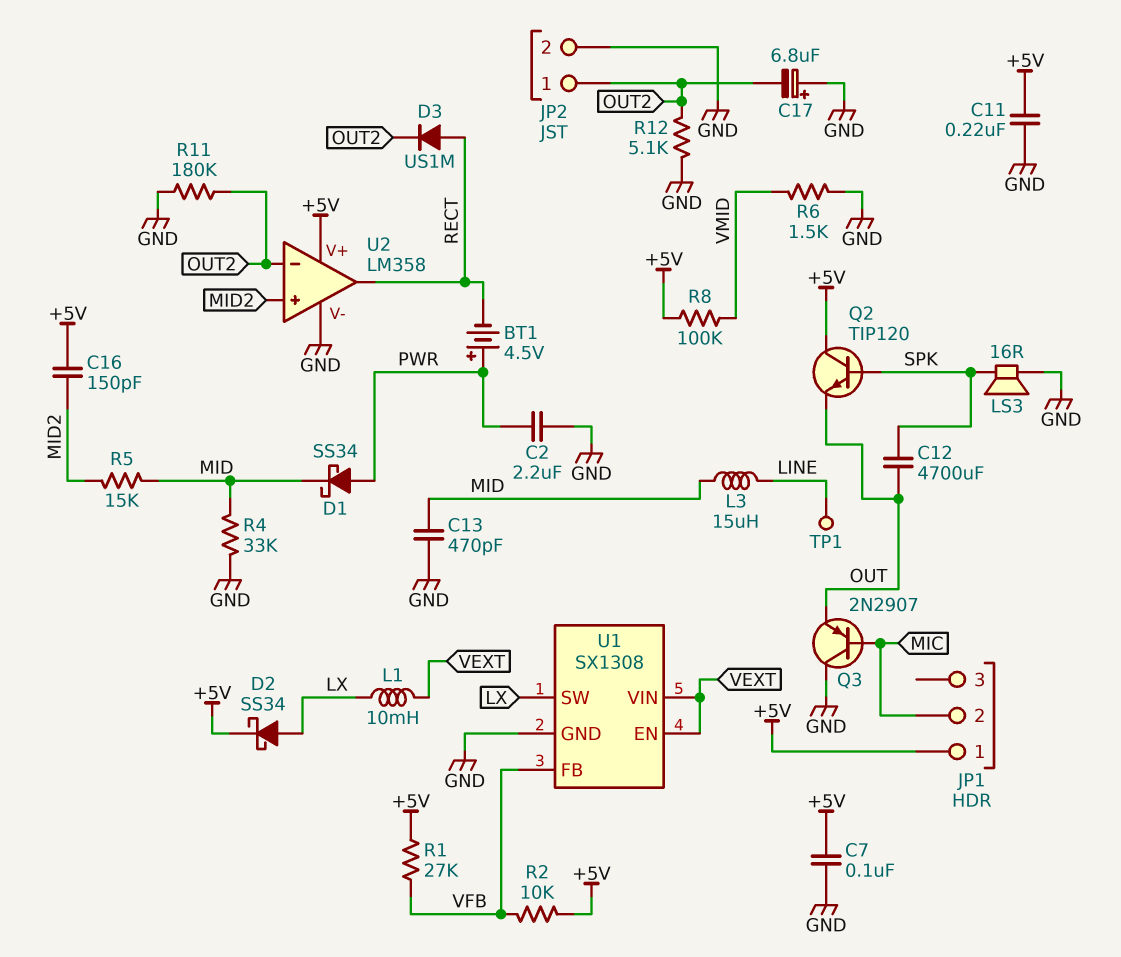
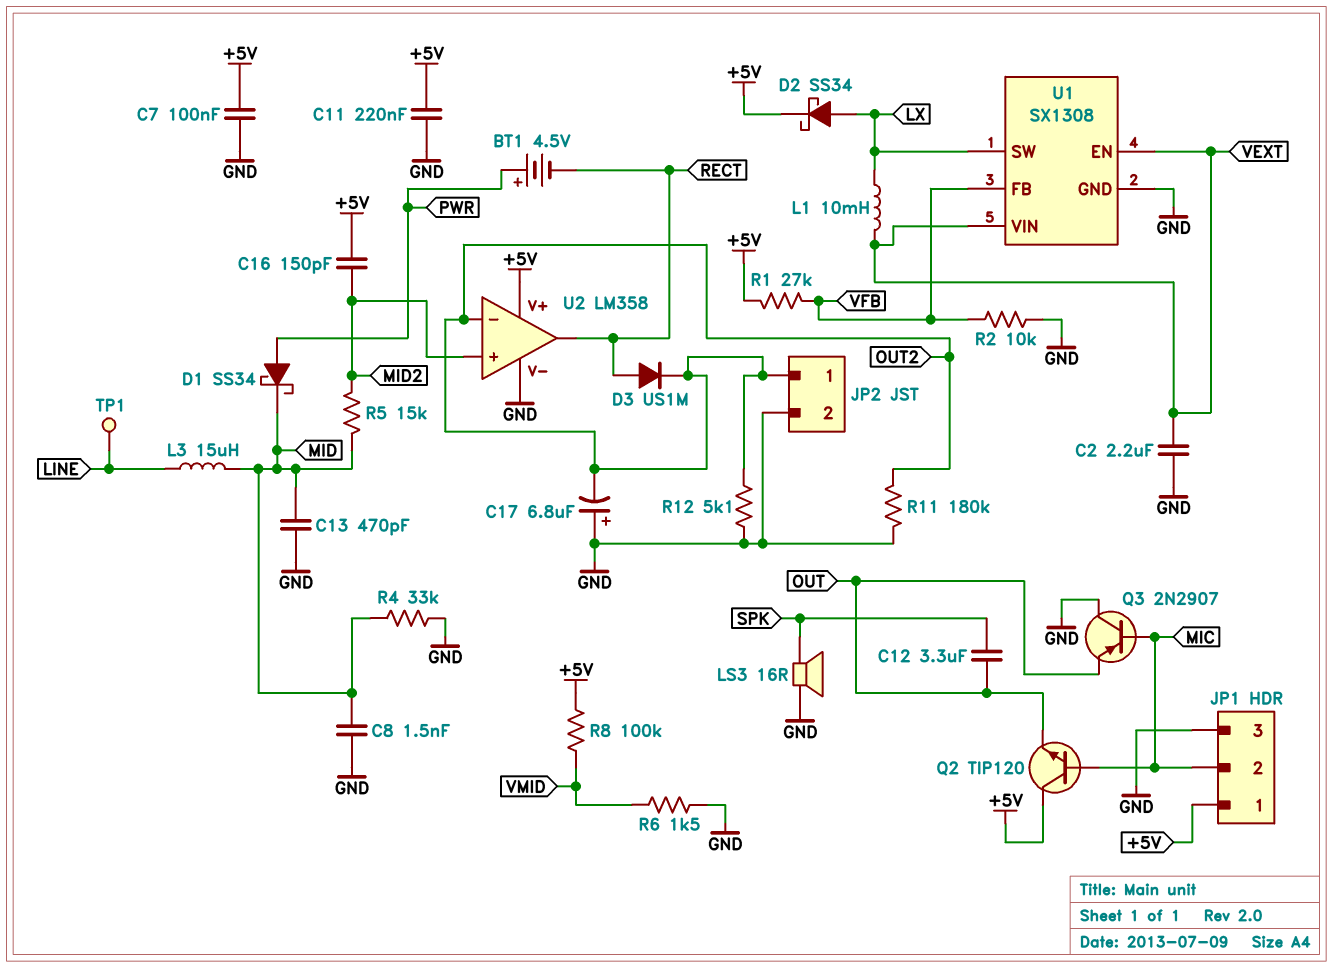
C2: 2.2uF (GND, PWR) -> 2.2uF (GND, VEXT)
C8: none -> 1.5nF (GND, MID)
C12: 4700uF (OUT, SPK) -> 3.3uF (OUT, SPK)
JP1 pin 3: none -> GND
Q2: NPN TIP120 (B SPK, C +5V, E OUT) -> NPN TIP120 (B MIC, C +5V, E OUT)
R2: 10k (+5V, VFB) -> 10k (GND, VFB)

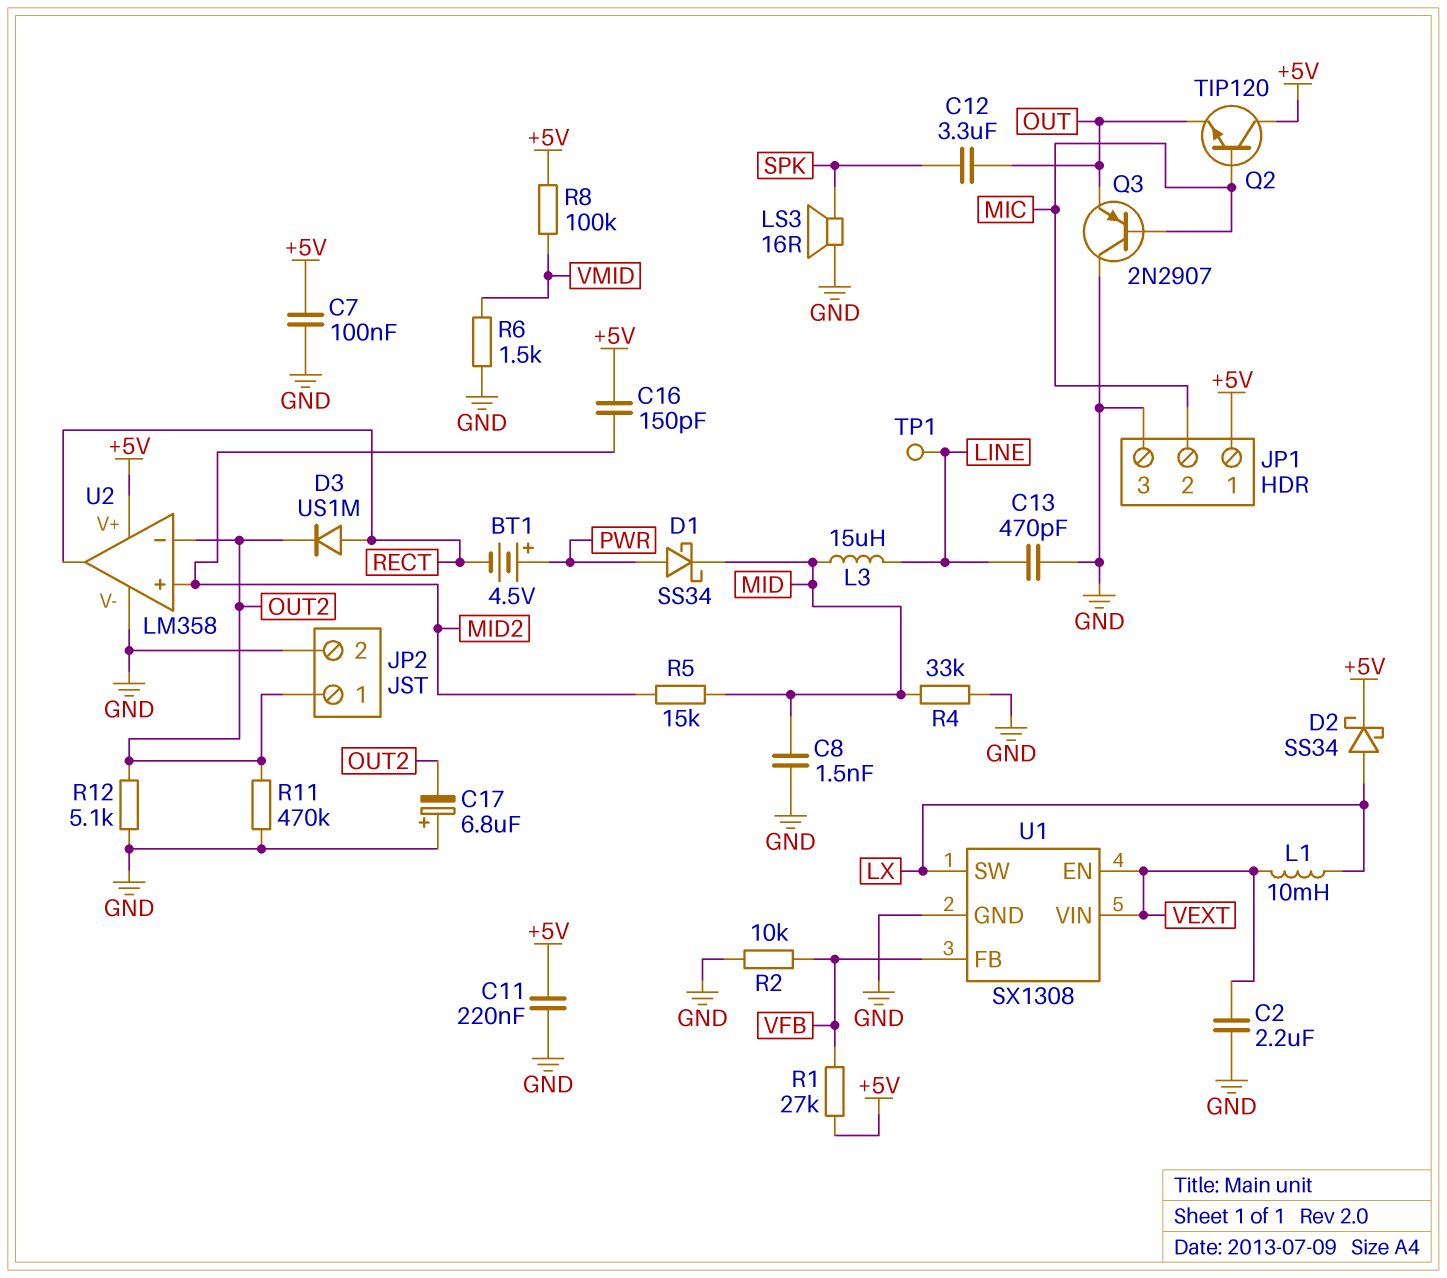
C13: 470pF (GND, MID) -> 470pF (GND, LINE)
R11: 180k (GND, OUT2) -> 470k (GND, OUT2)

